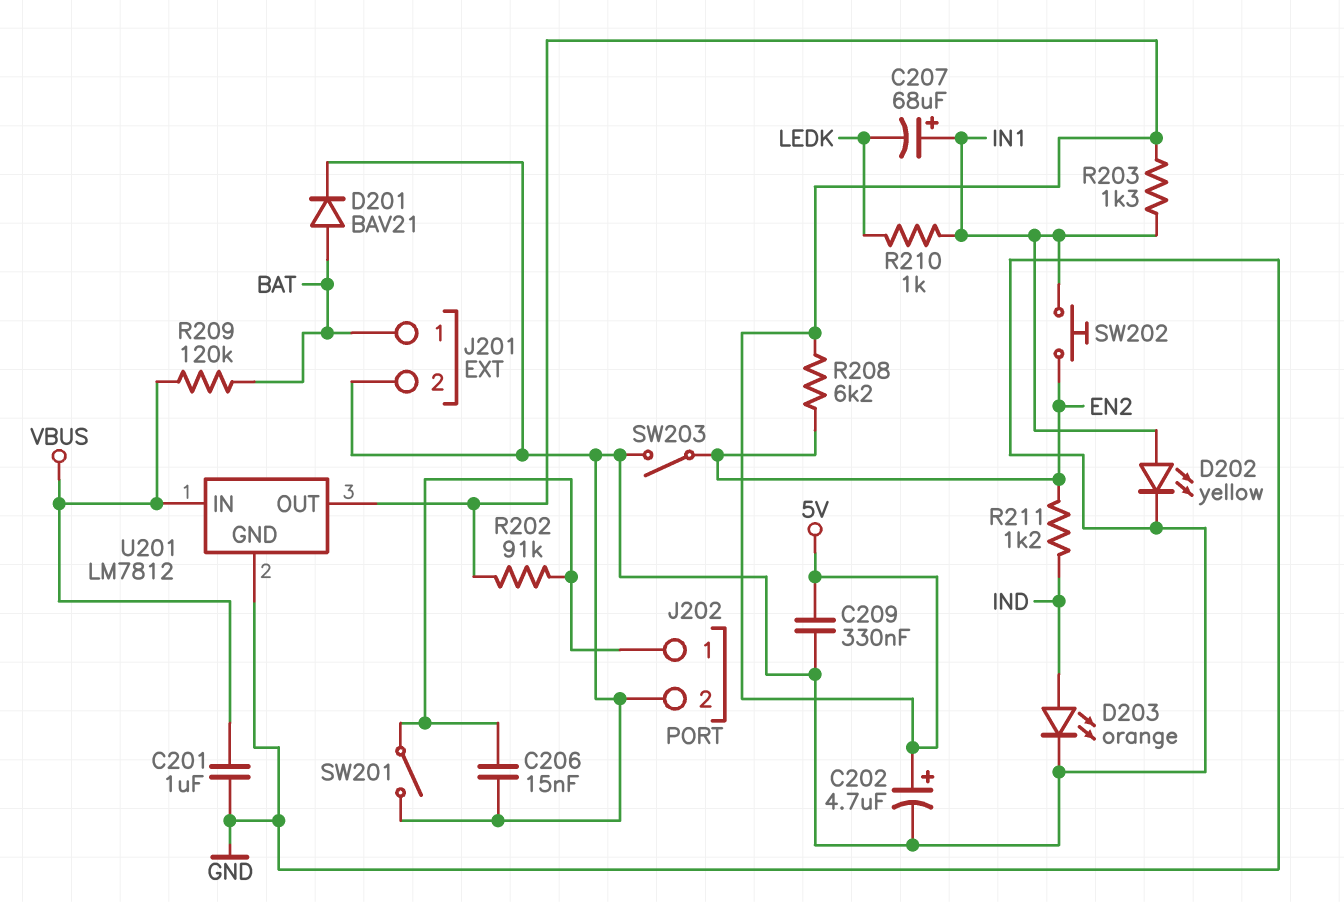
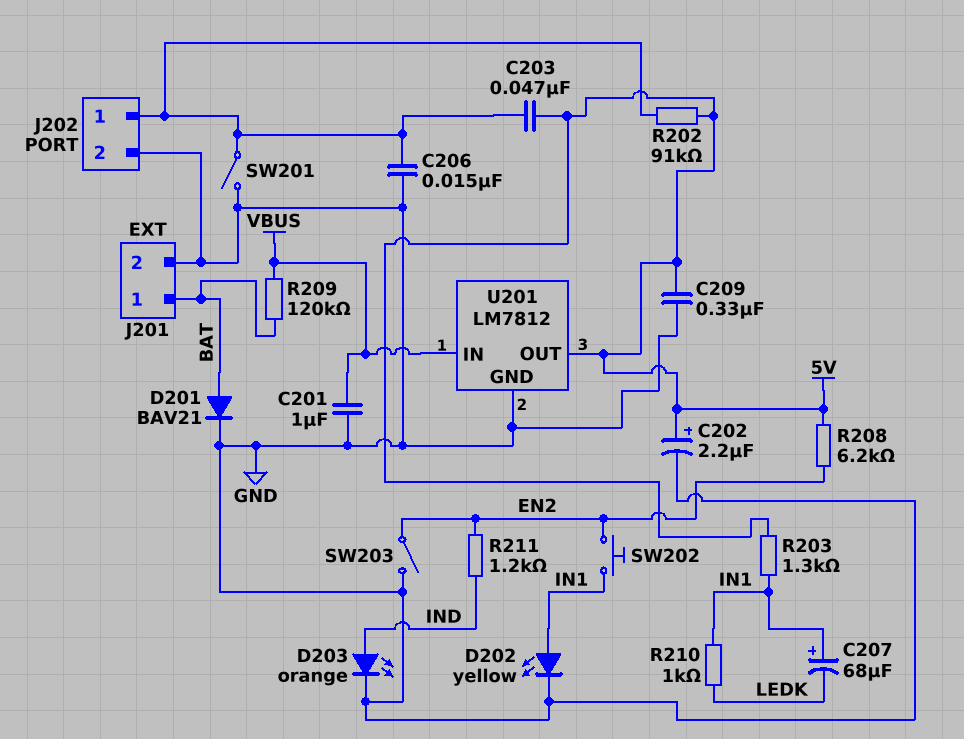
C202: 4.7uF (plus 5V, minus GND) -> 2.2uF (plus 5V, minus GND)
C203: none -> 47nF (5V, J202/1)

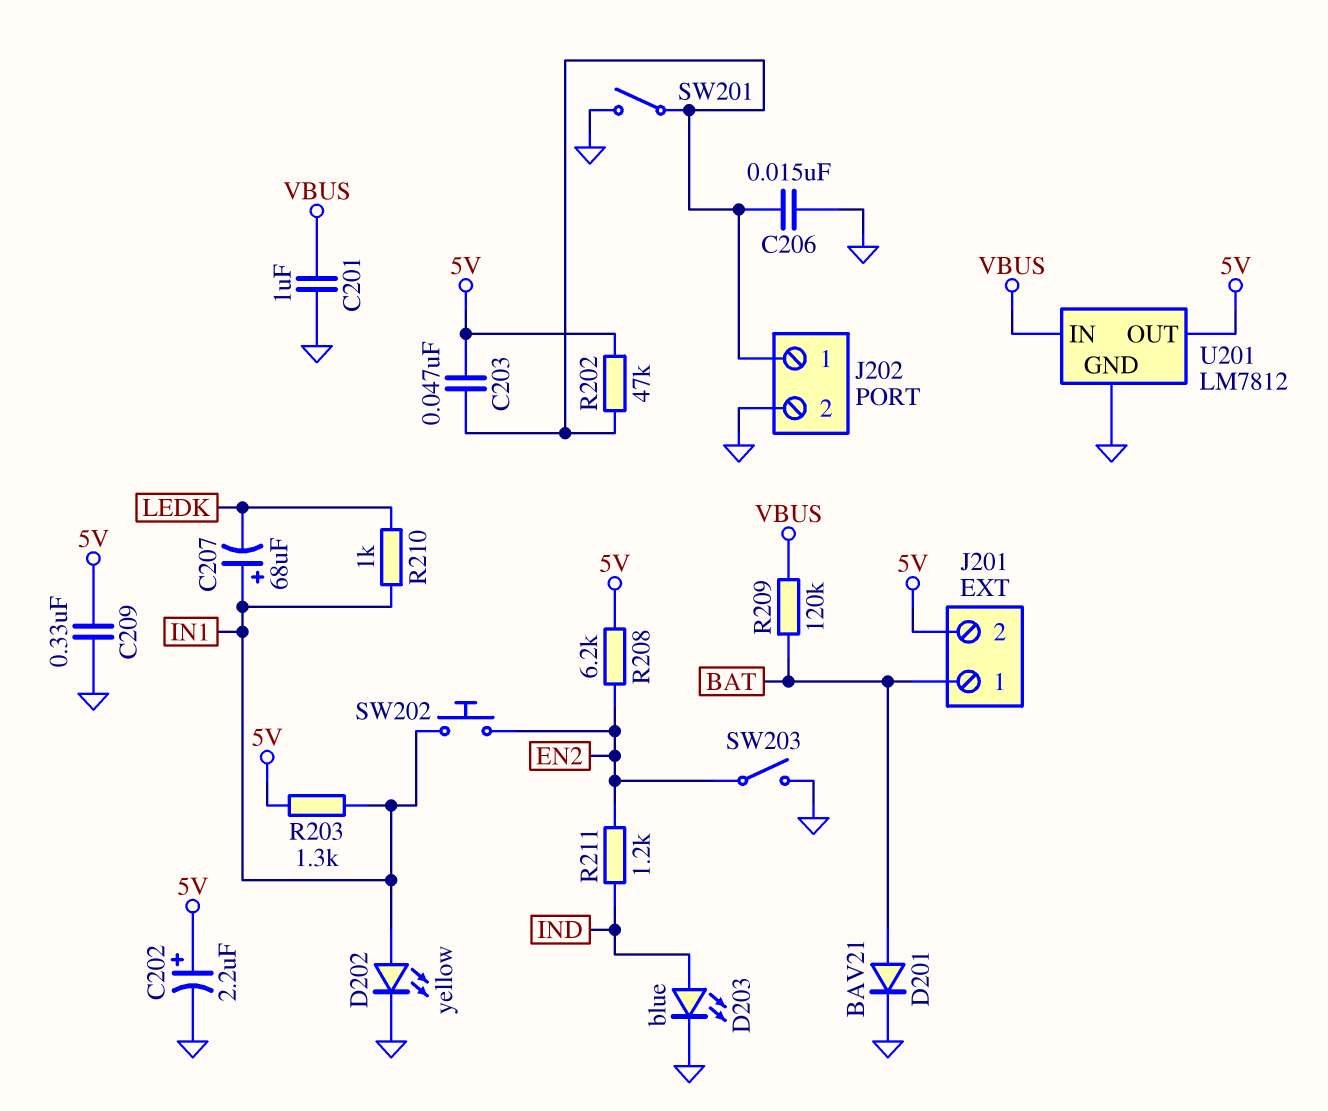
D203: LED orange (A IND, K GND) -> LED blue (A IND, K GND)
J201 pin 2: GND -> 5V
R202: 91k (5V, J202/1) -> 47k (5V, J202/1)

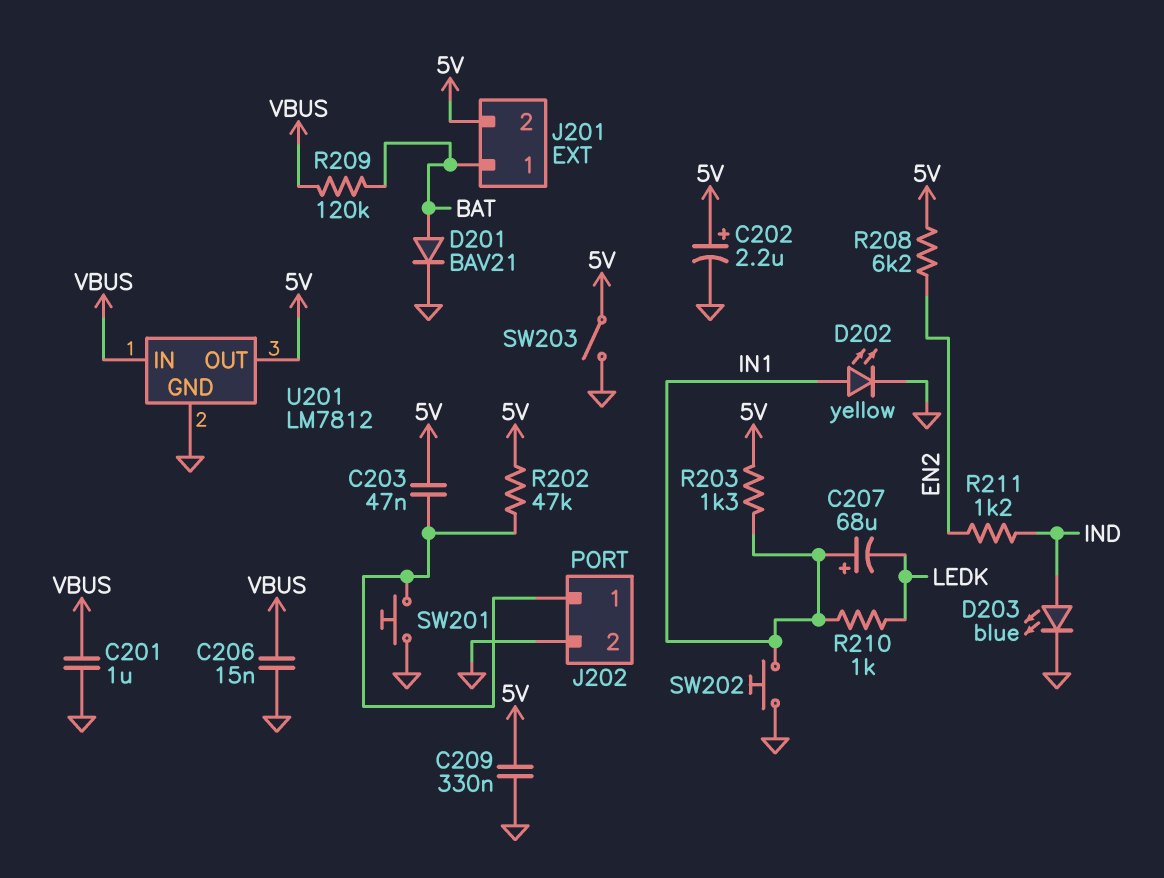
C206: 15nF (GND, J202/1) -> 15nF (GND, VBUS)
SW201: switch (GND, J202/1) -> button (GND, J202/1)
SW202: button (EN2, IN1) -> button (GND, IN1)
SW203: switch (EN2, GND) -> switch (5V, GND)

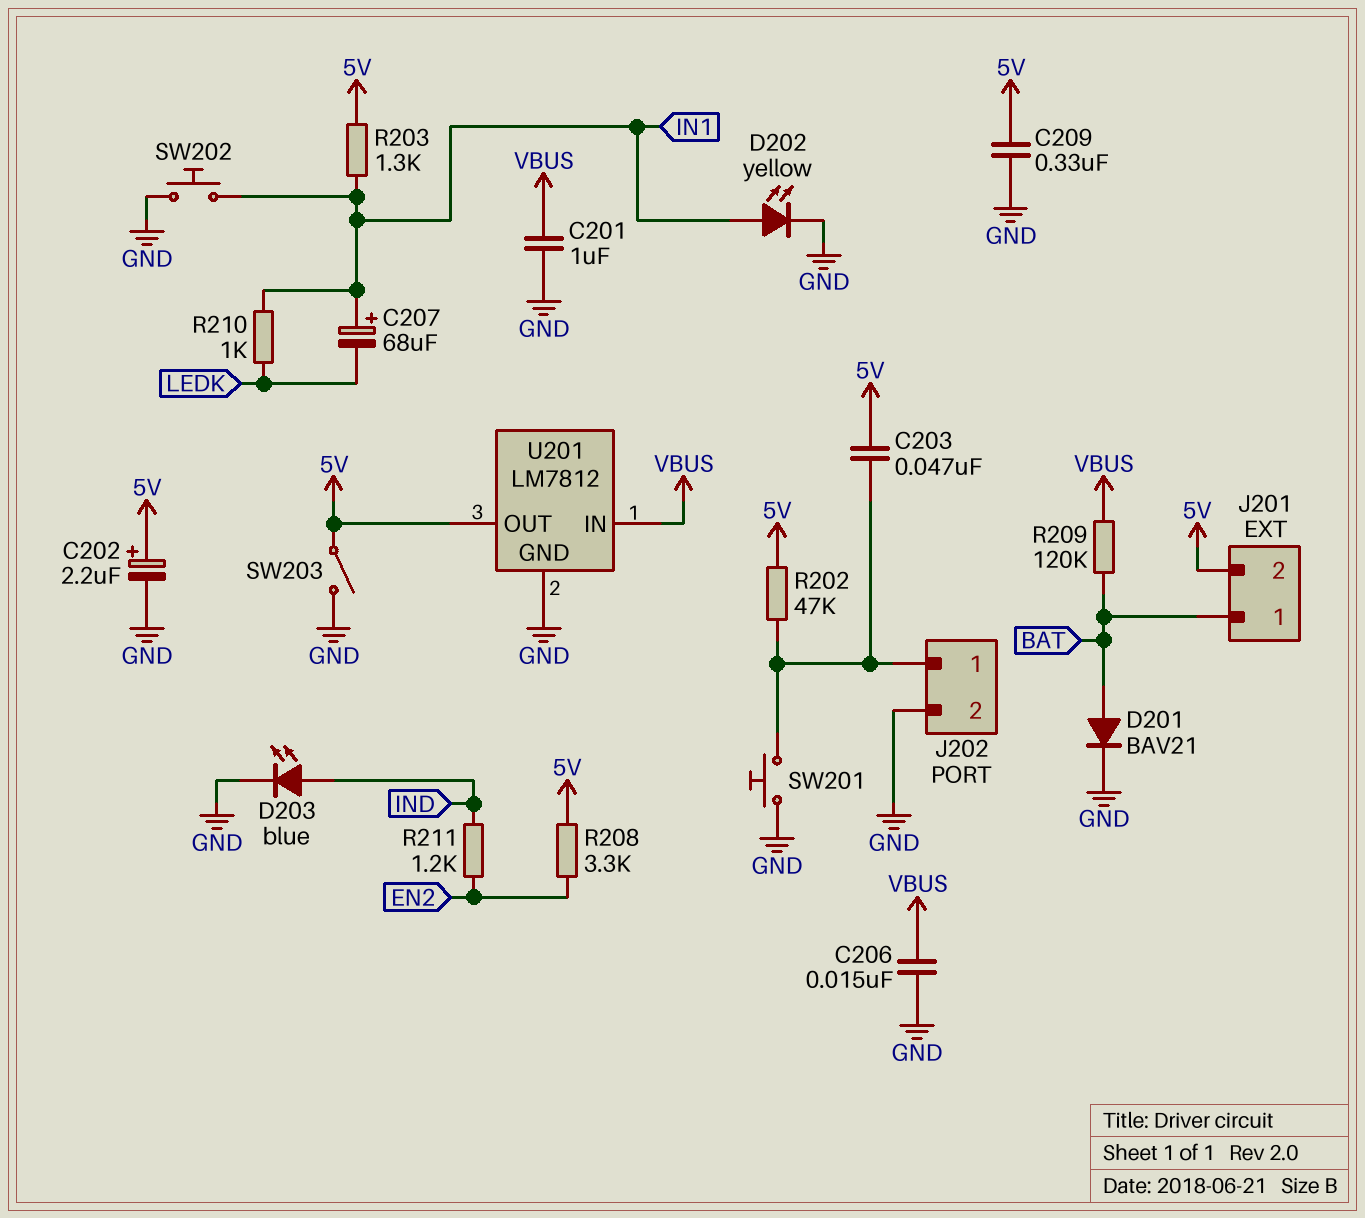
R208: 6.2k (5V, EN2) -> 3.3k (5V, EN2)

